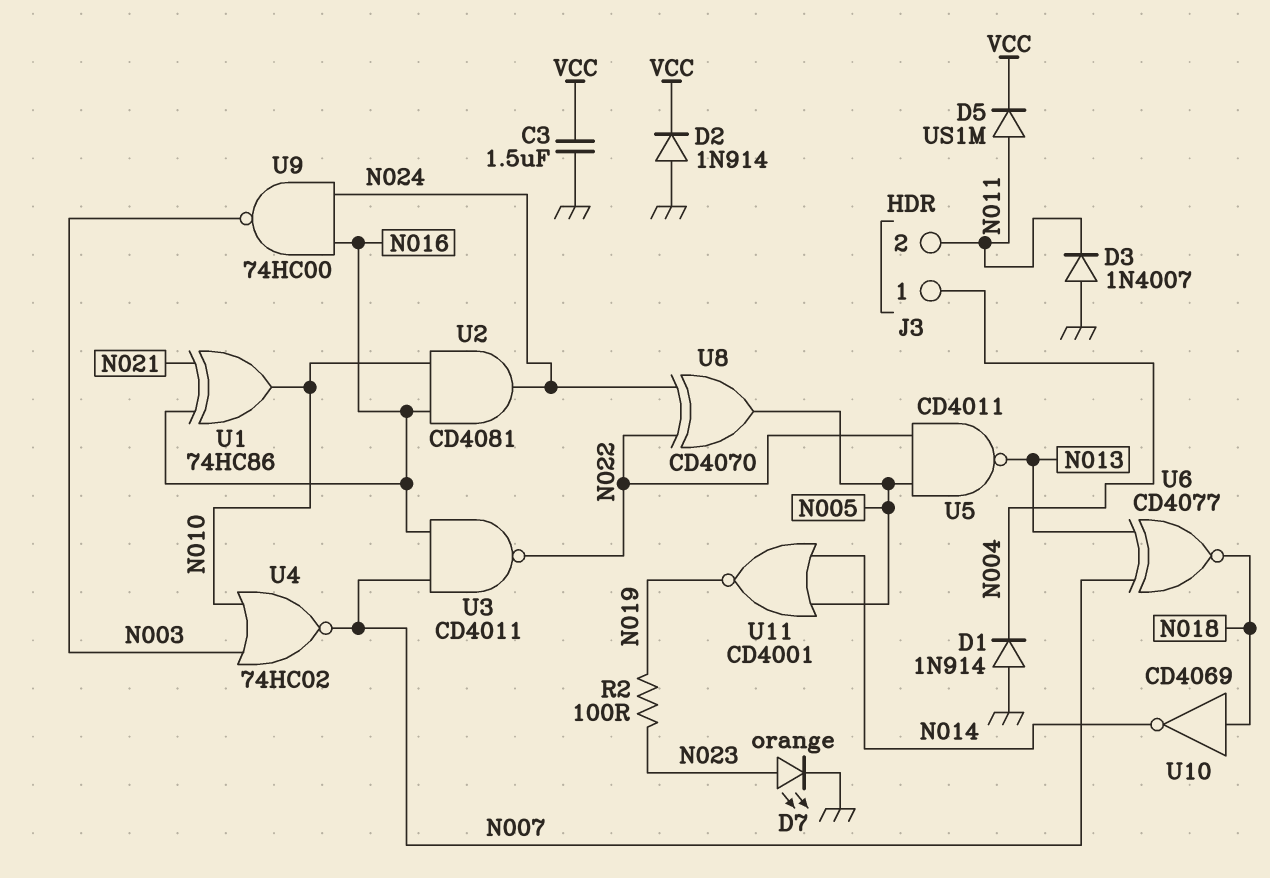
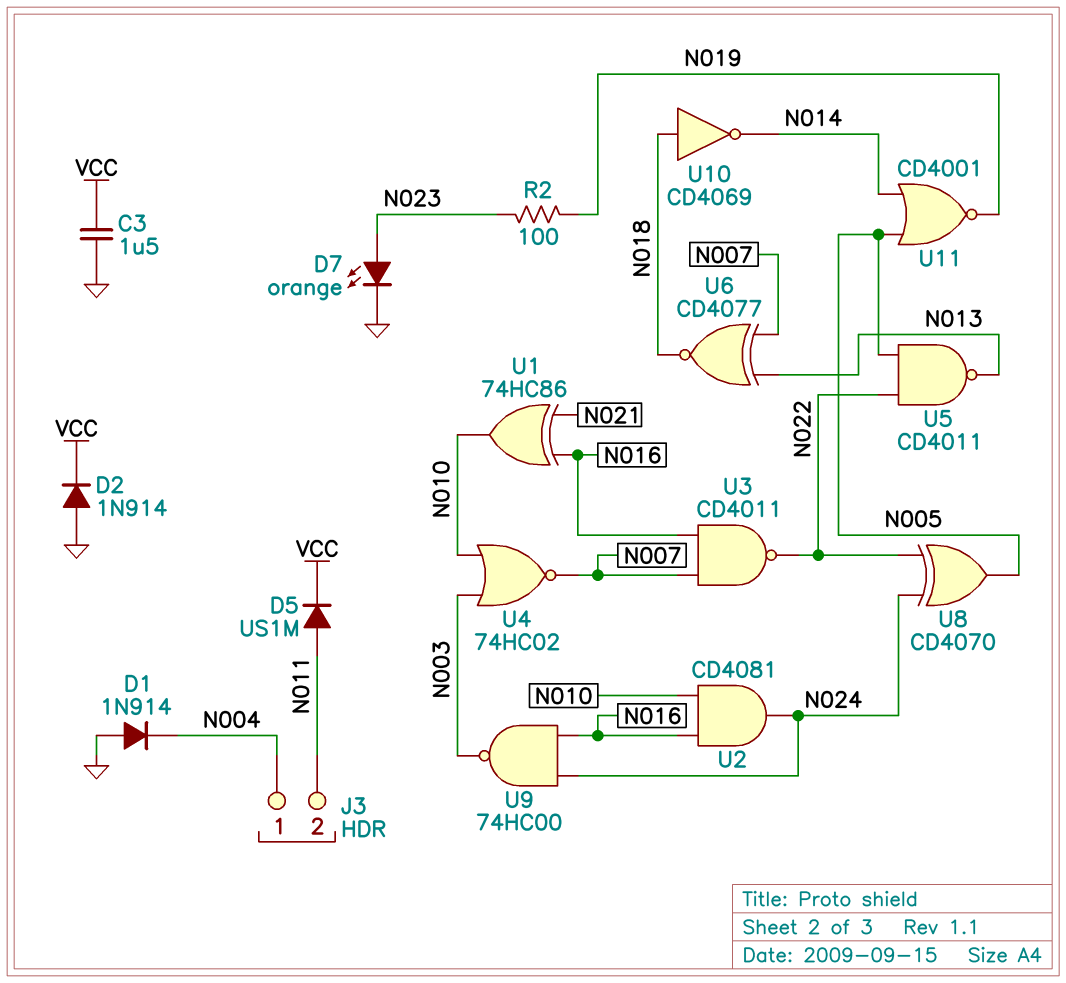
D3: diode 1N4007 (A GND, K N011) -> none

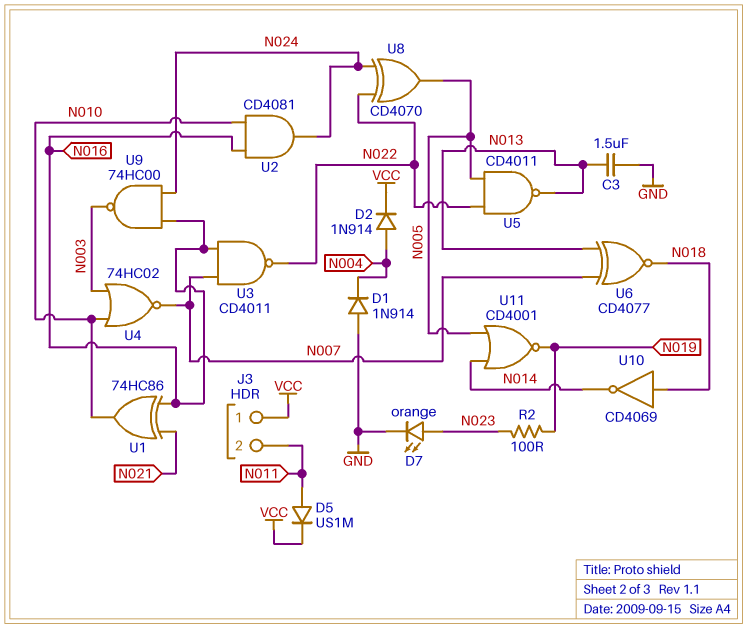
C3: 1.5uF (GND, VCC) -> 1.5uF (GND, N013)
D2: diode 1N914 (A GND, K VCC) -> diode 1N914 (A N004, K VCC)
J3 pin 1: N004 -> VCC

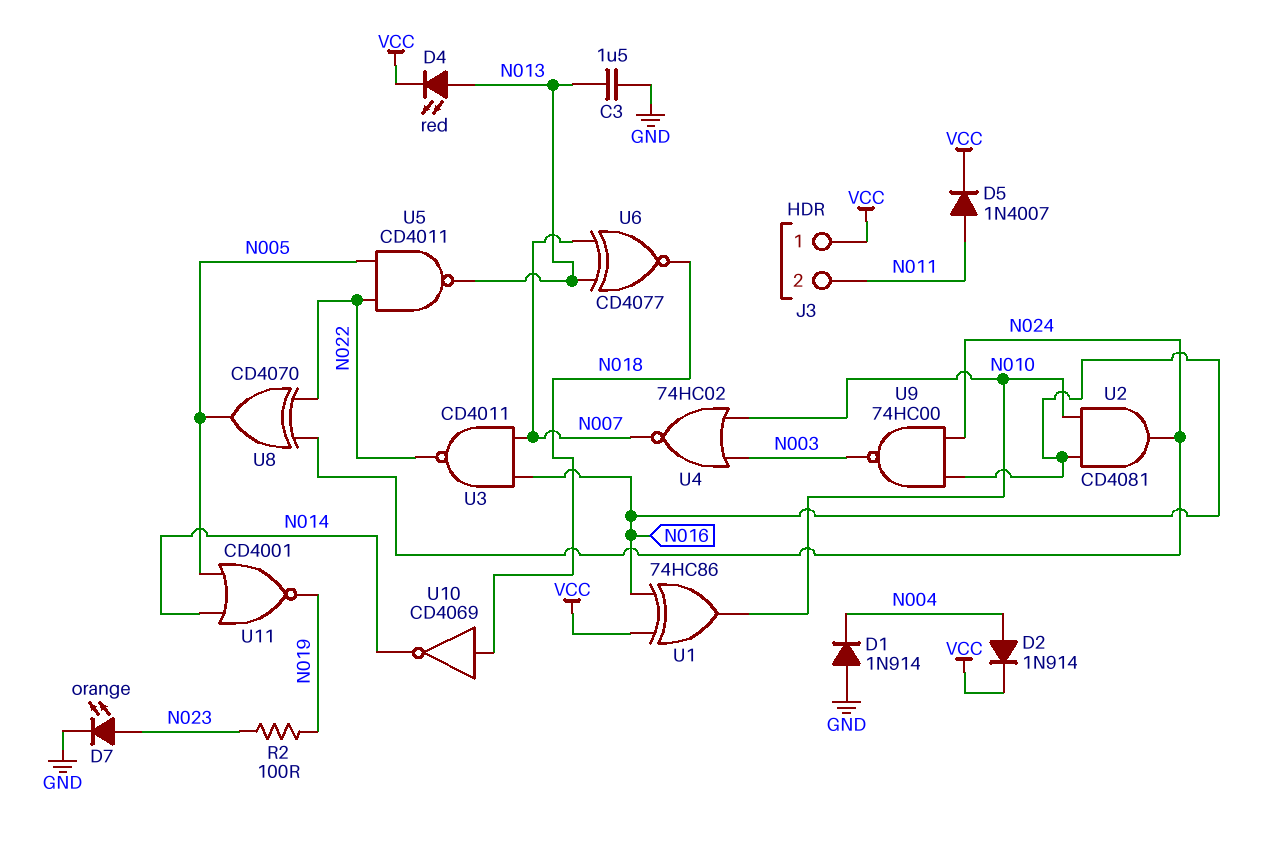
D4: none -> LED red (A N013, K VCC)
D5: diode US1M (A N011, K VCC) -> diode 1N4007 (A N011, K VCC)
U1: XOR 74HC86 (in N016, in N021, out N010) -> XOR 74HC86 (in N016, in VCC, out N010)

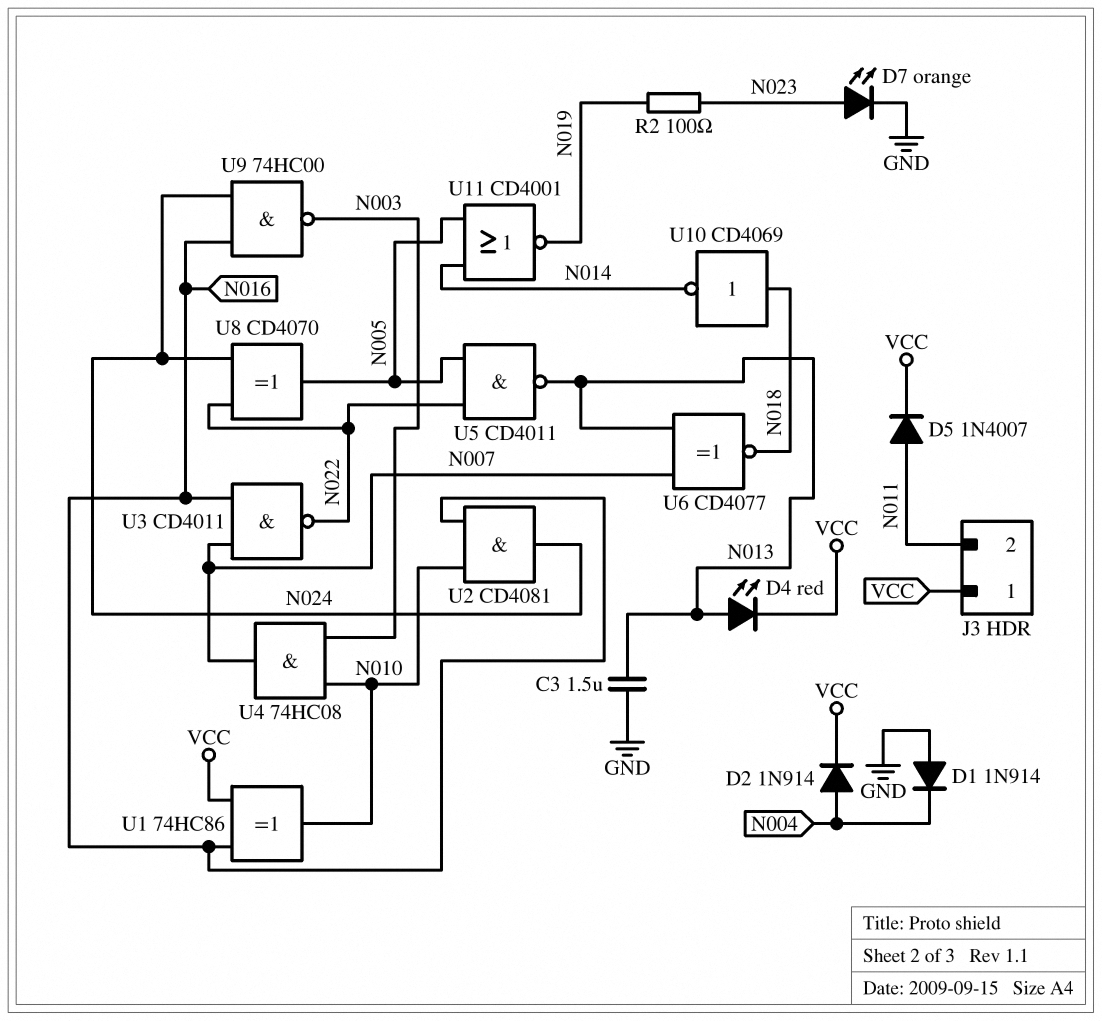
U4: NOR 74HC02 (in N003, in N010, out N007) -> AND 74HC08 (in N003, in N010, out N007)

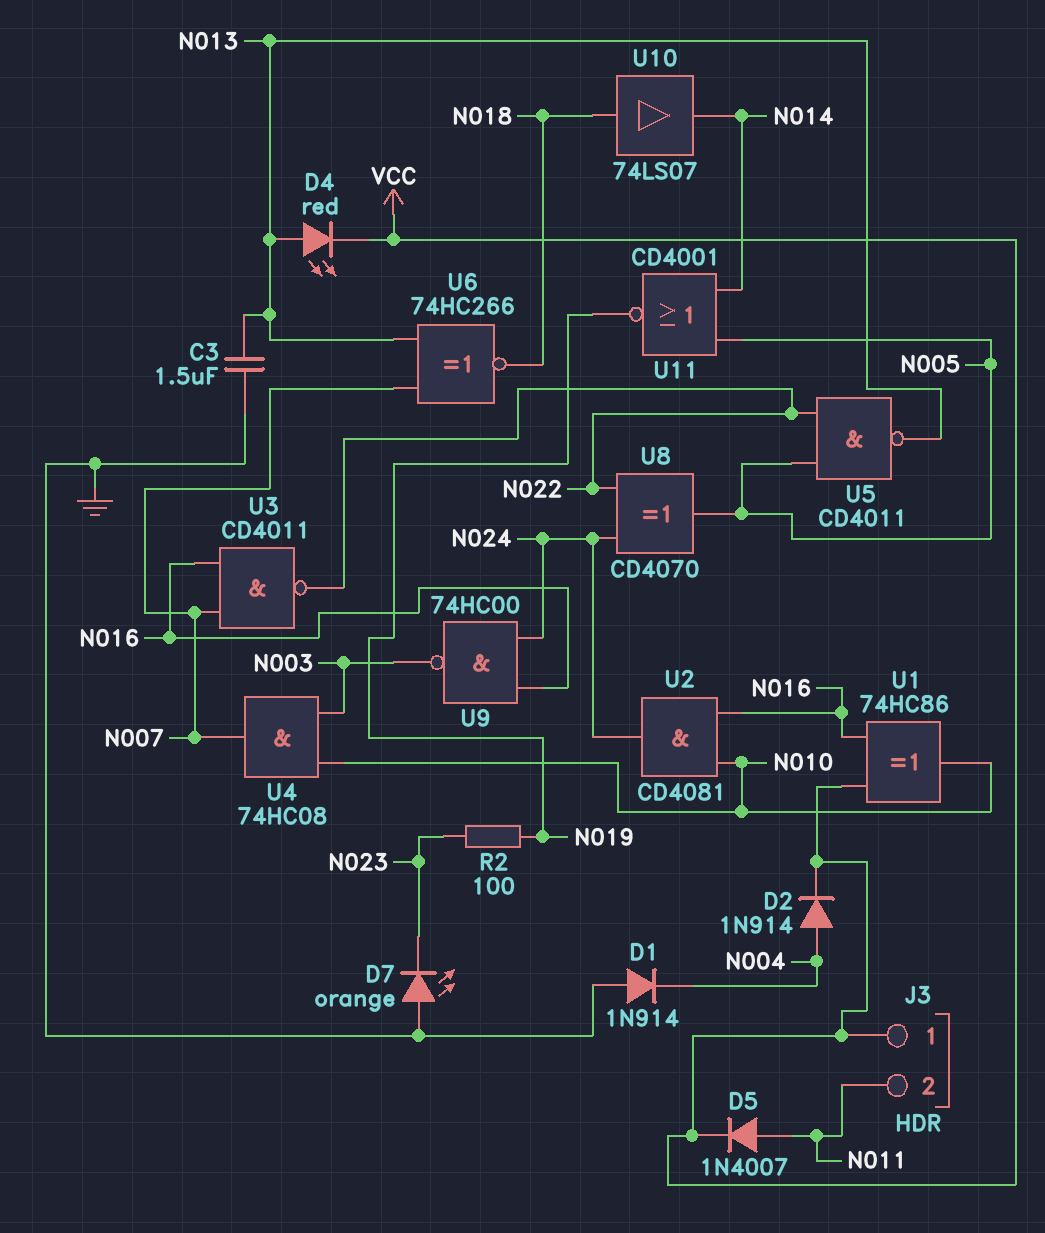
D7: LED orange (A N023, K GND) -> LED orange (A GND, K N023)
U6: XNOR CD4077 (in N007, in N013, out N018) -> XNOR 74HC266 (in N007, in N013, out N018)
U10: NOT CD4069 (in N018, out N014) -> buffer 74LS07 (in N018, out N014)

